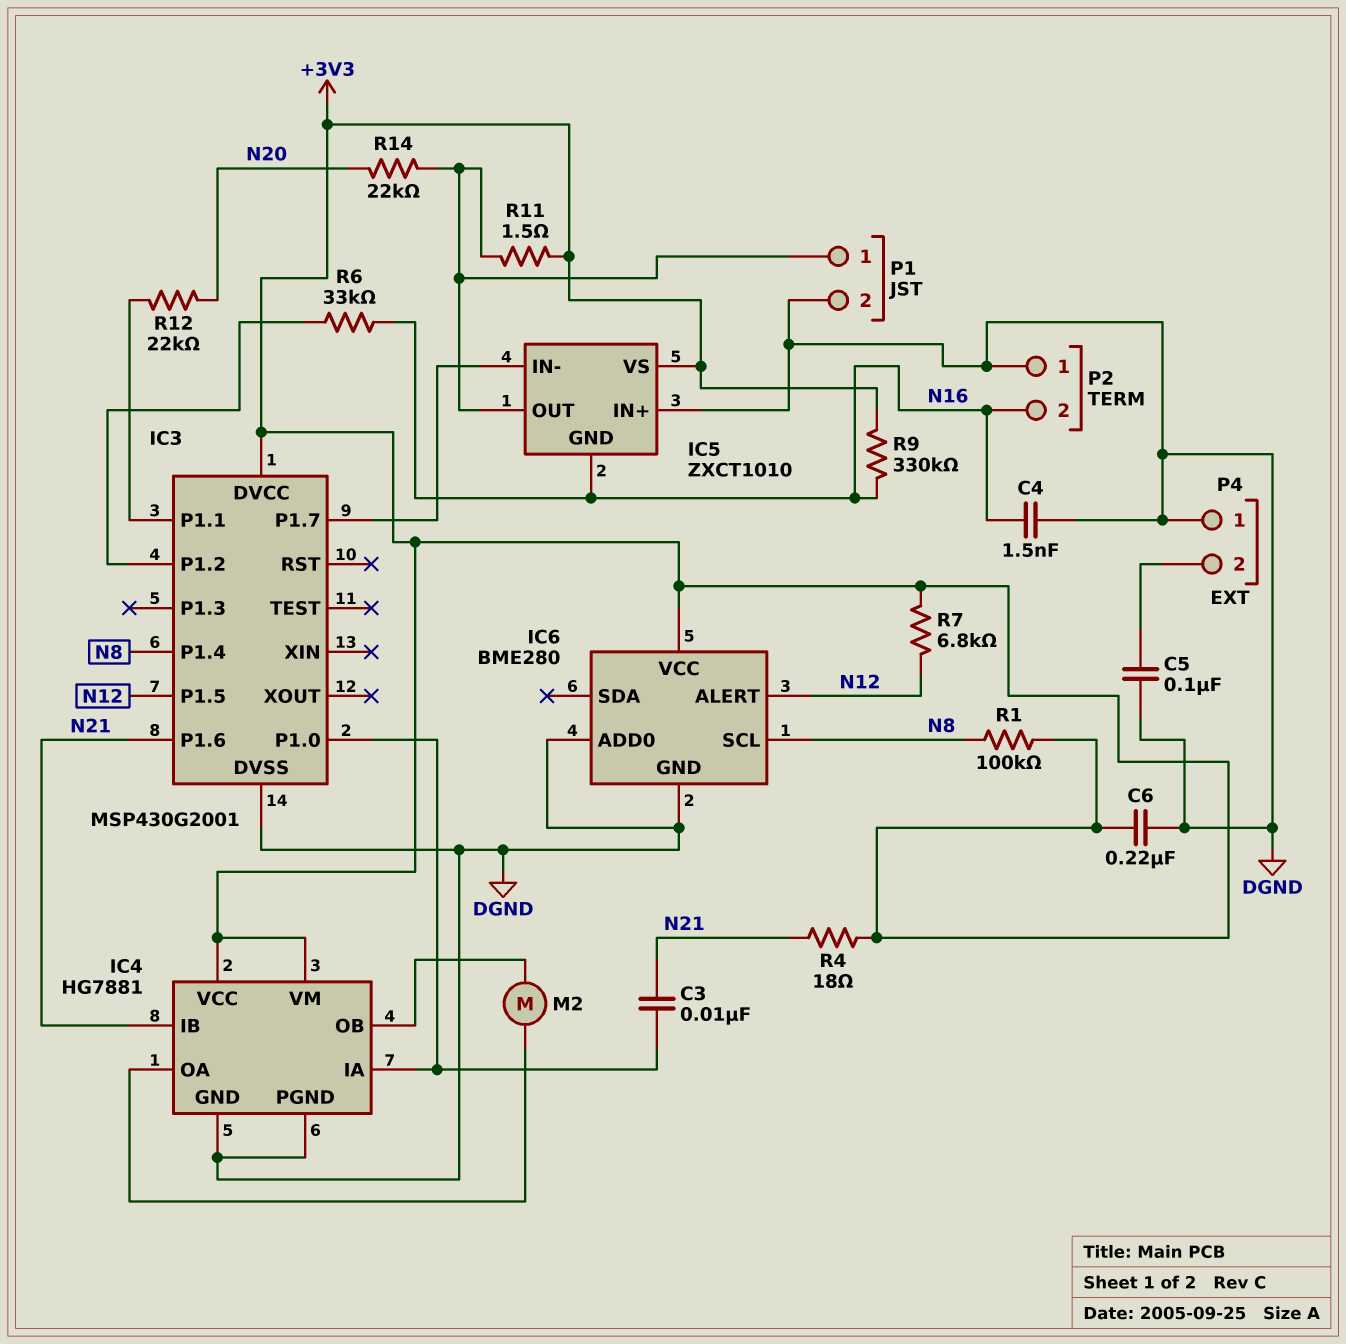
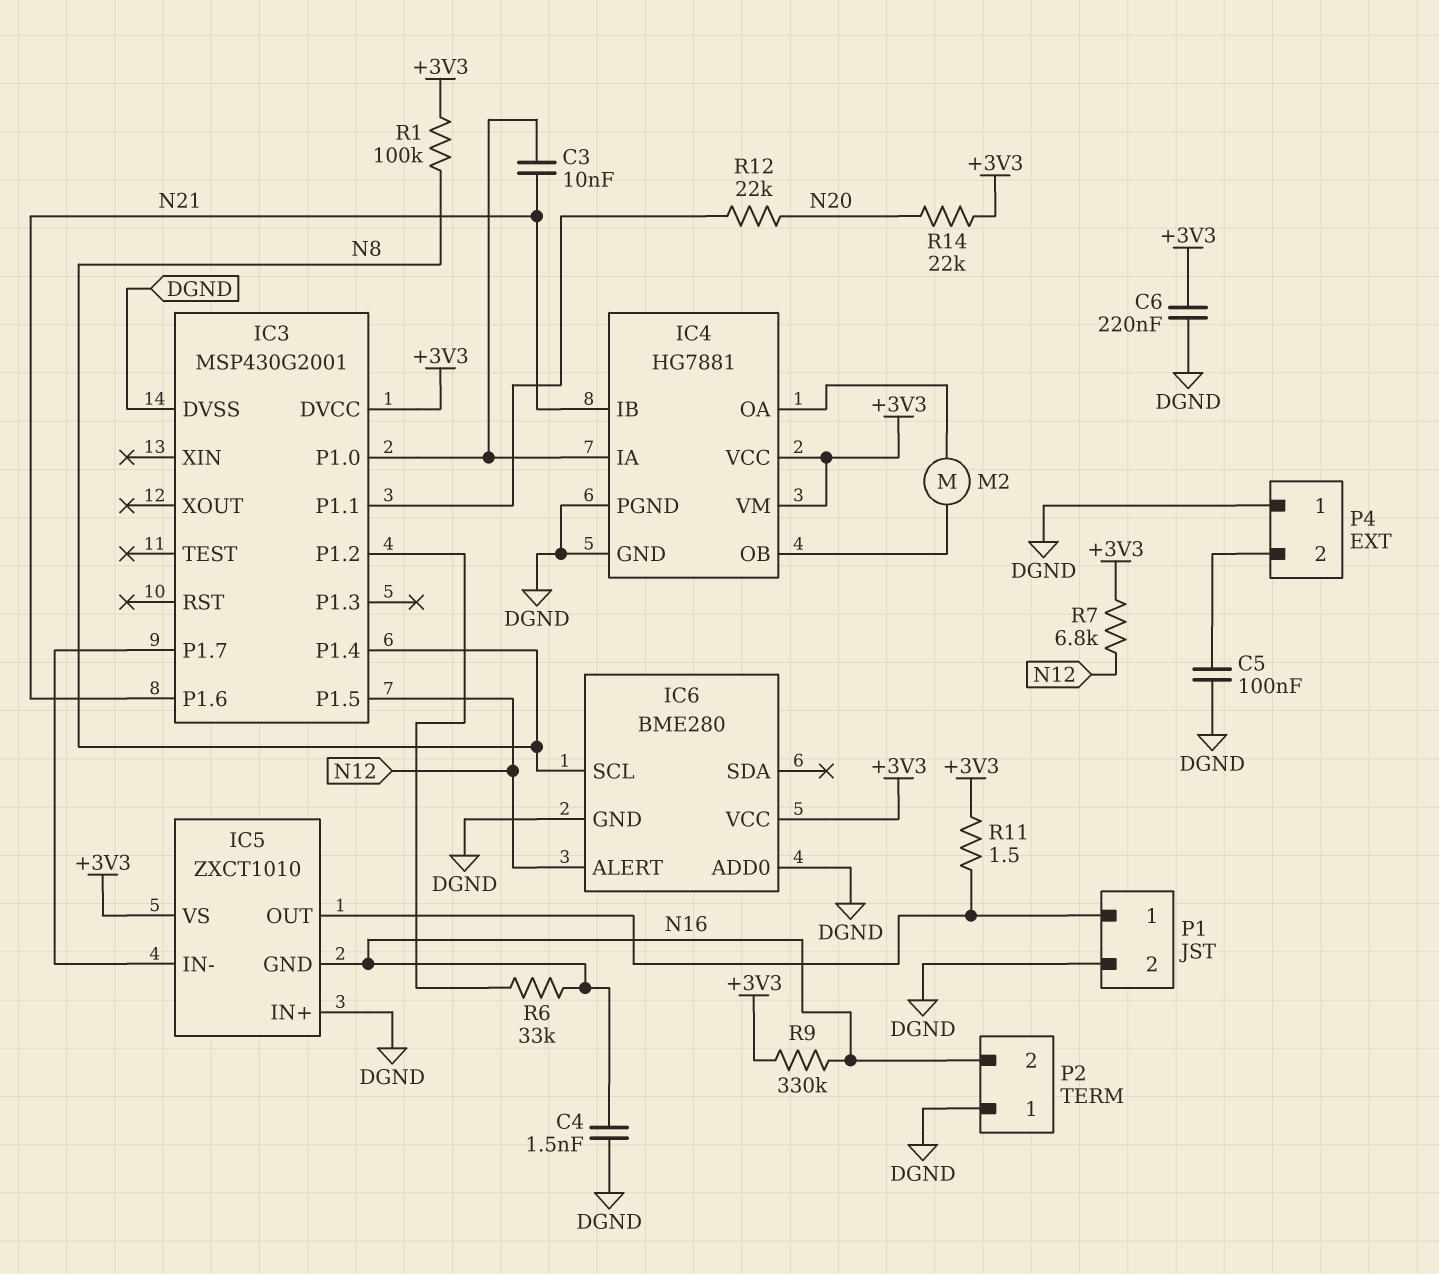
R4: 18 (+3V3, N21) -> none
R14: 22k (IC5/OUT, N20) -> 22k (+3V3, N20)

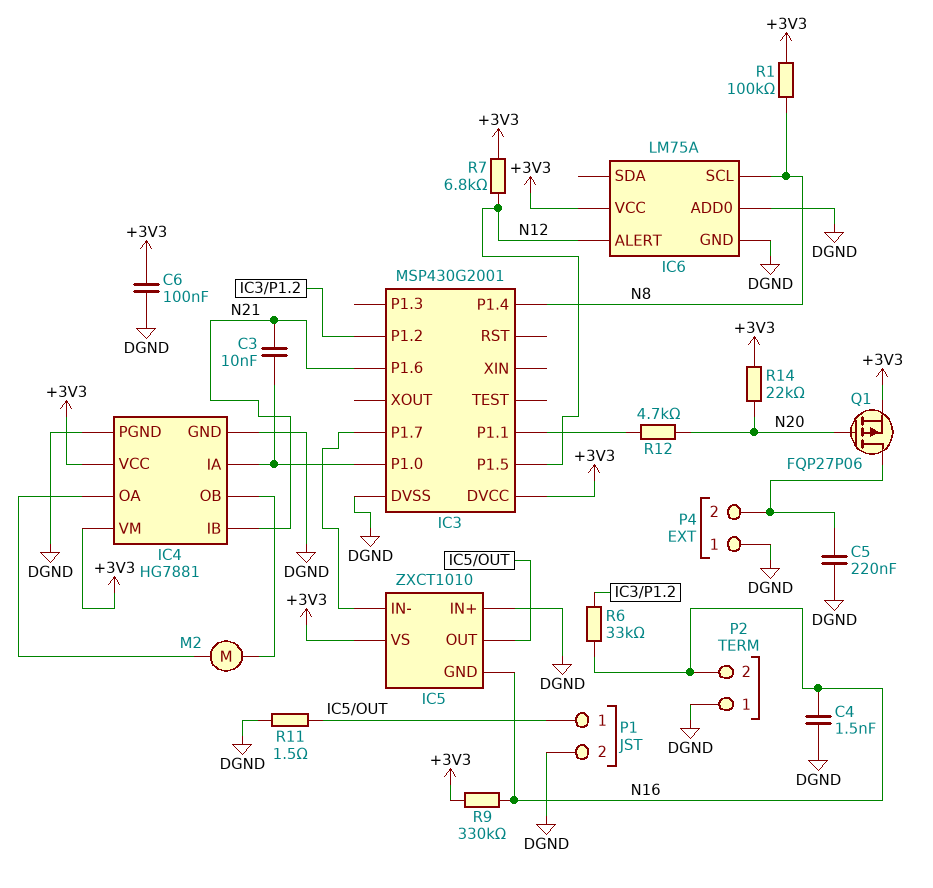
C5: 100nF (DGND, P4/2) -> 220nF (DGND, P4/2)
C6: 220nF (+3V3, DGND) -> 100nF (+3V3, DGND)
IC6: BME280 -> LM75A
Q1: none -> PMOS FQP27P06 (G N20, D P4/2, S +3V3)
R11: 1.5 (+3V3, IC5/OUT) -> 1.5 (DGND, IC5/OUT)
R12: 22k (IC3/P1.1, N20) -> 4.7k (IC3/P1.1, N20)

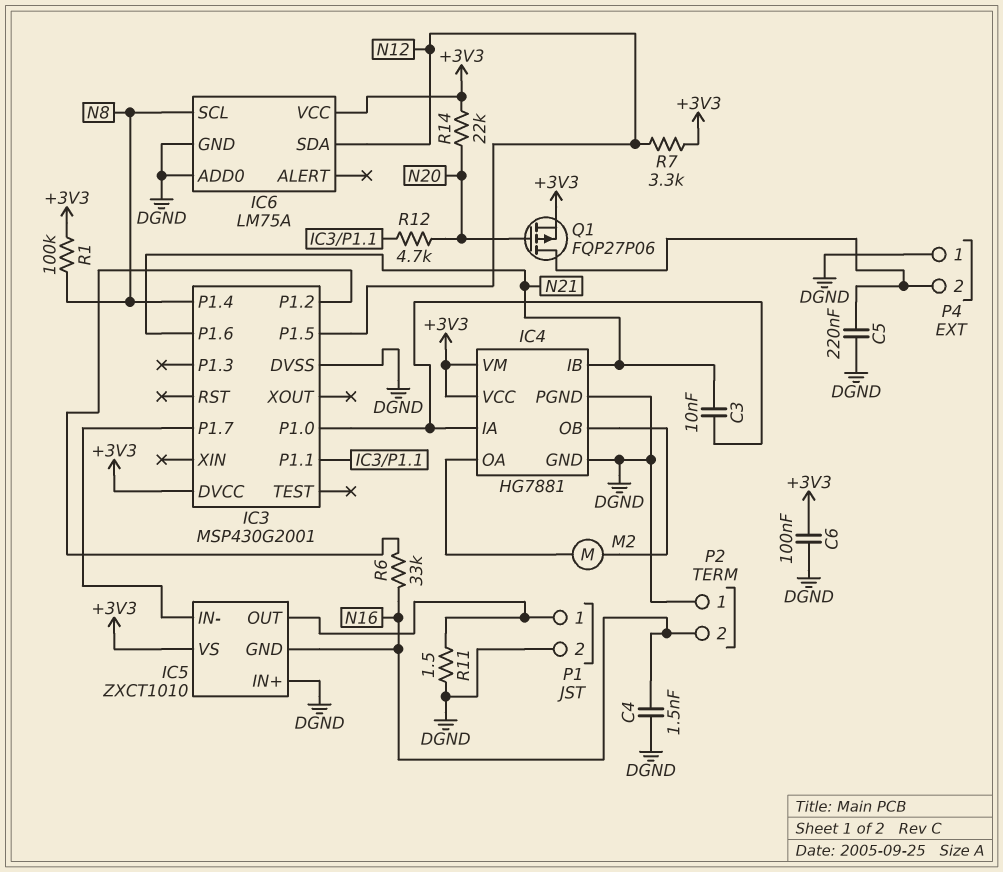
IC6 pin ALERT: N12 -> none
IC6 pin SDA: none -> N12
R7: 6.8k (+3V3, N12) -> 3.3k (+3V3, N12)
R9: 330k (+3V3, N16) -> none

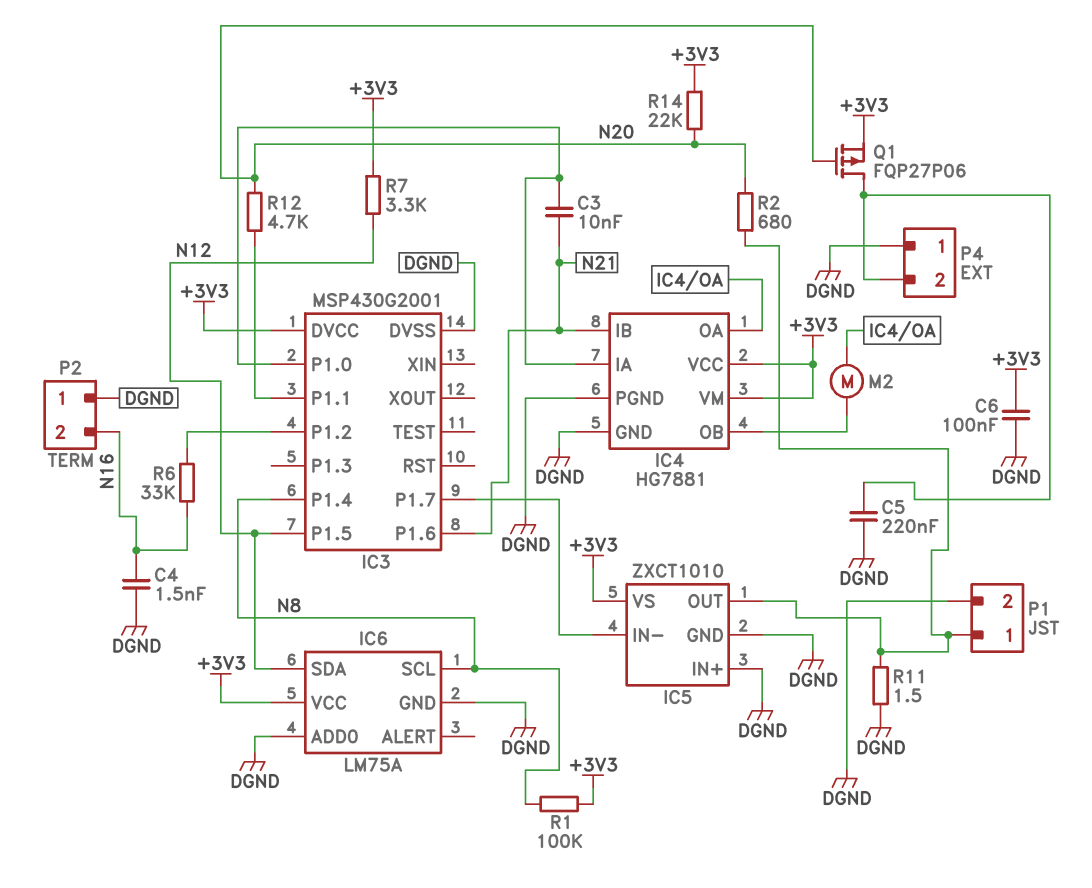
IC5 pin GND: N16 -> DGND
R2: none -> 680 (IC5/OUT, N20)

